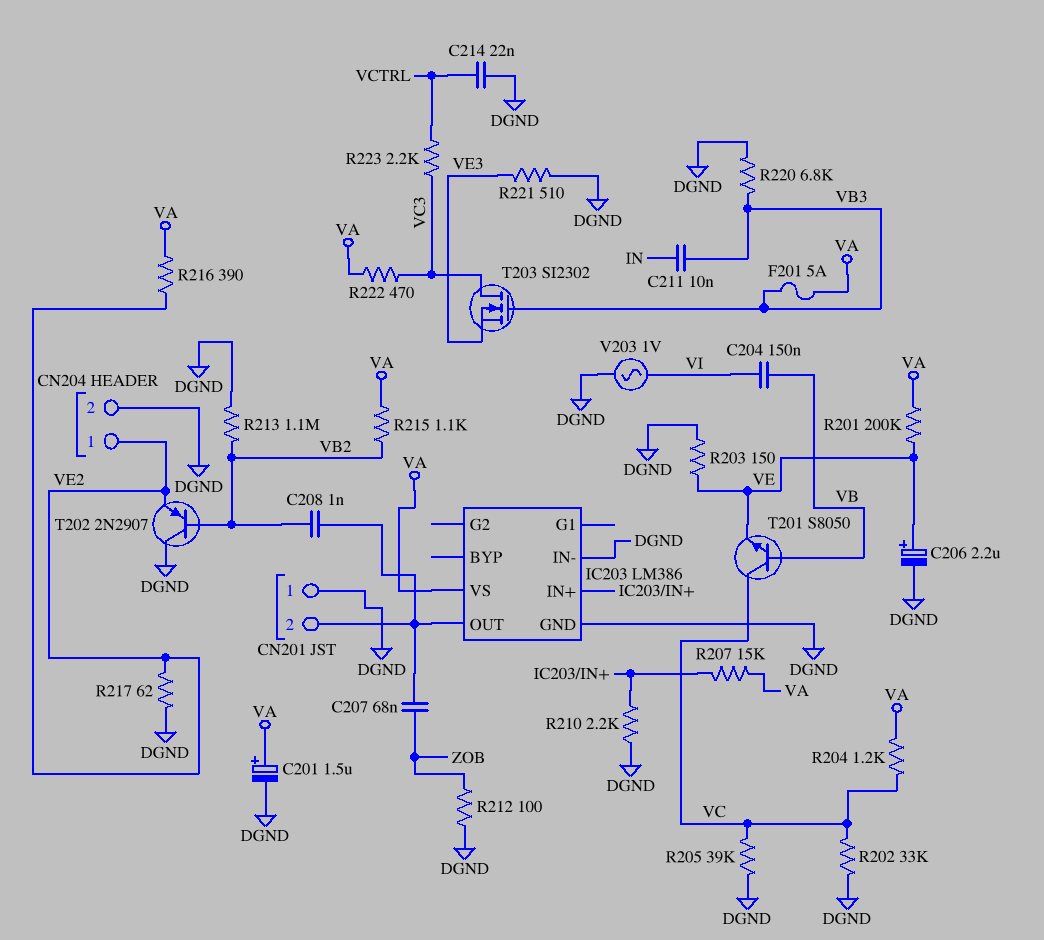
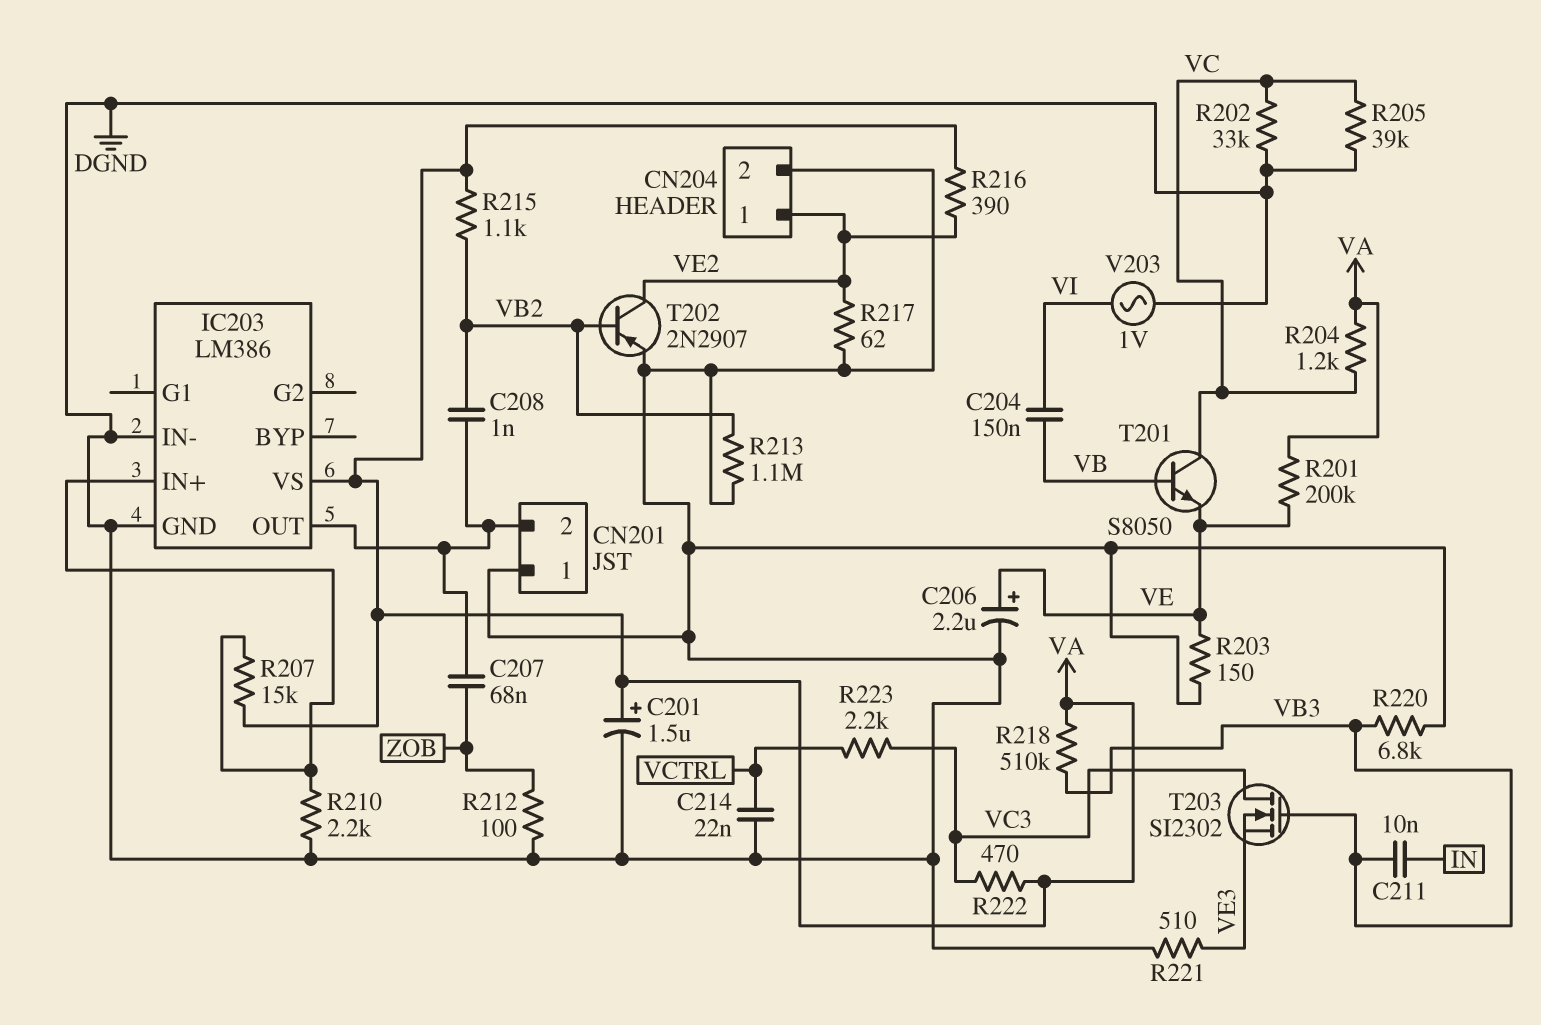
F201: 5A (VA, VB3) -> none
R218: none -> 510k (VA, VB3)
T202: PNP 2N2907 (B VB2, C DGND, E VE2) -> PNP 2N2907 (B VB2, C VE2, E DGND)

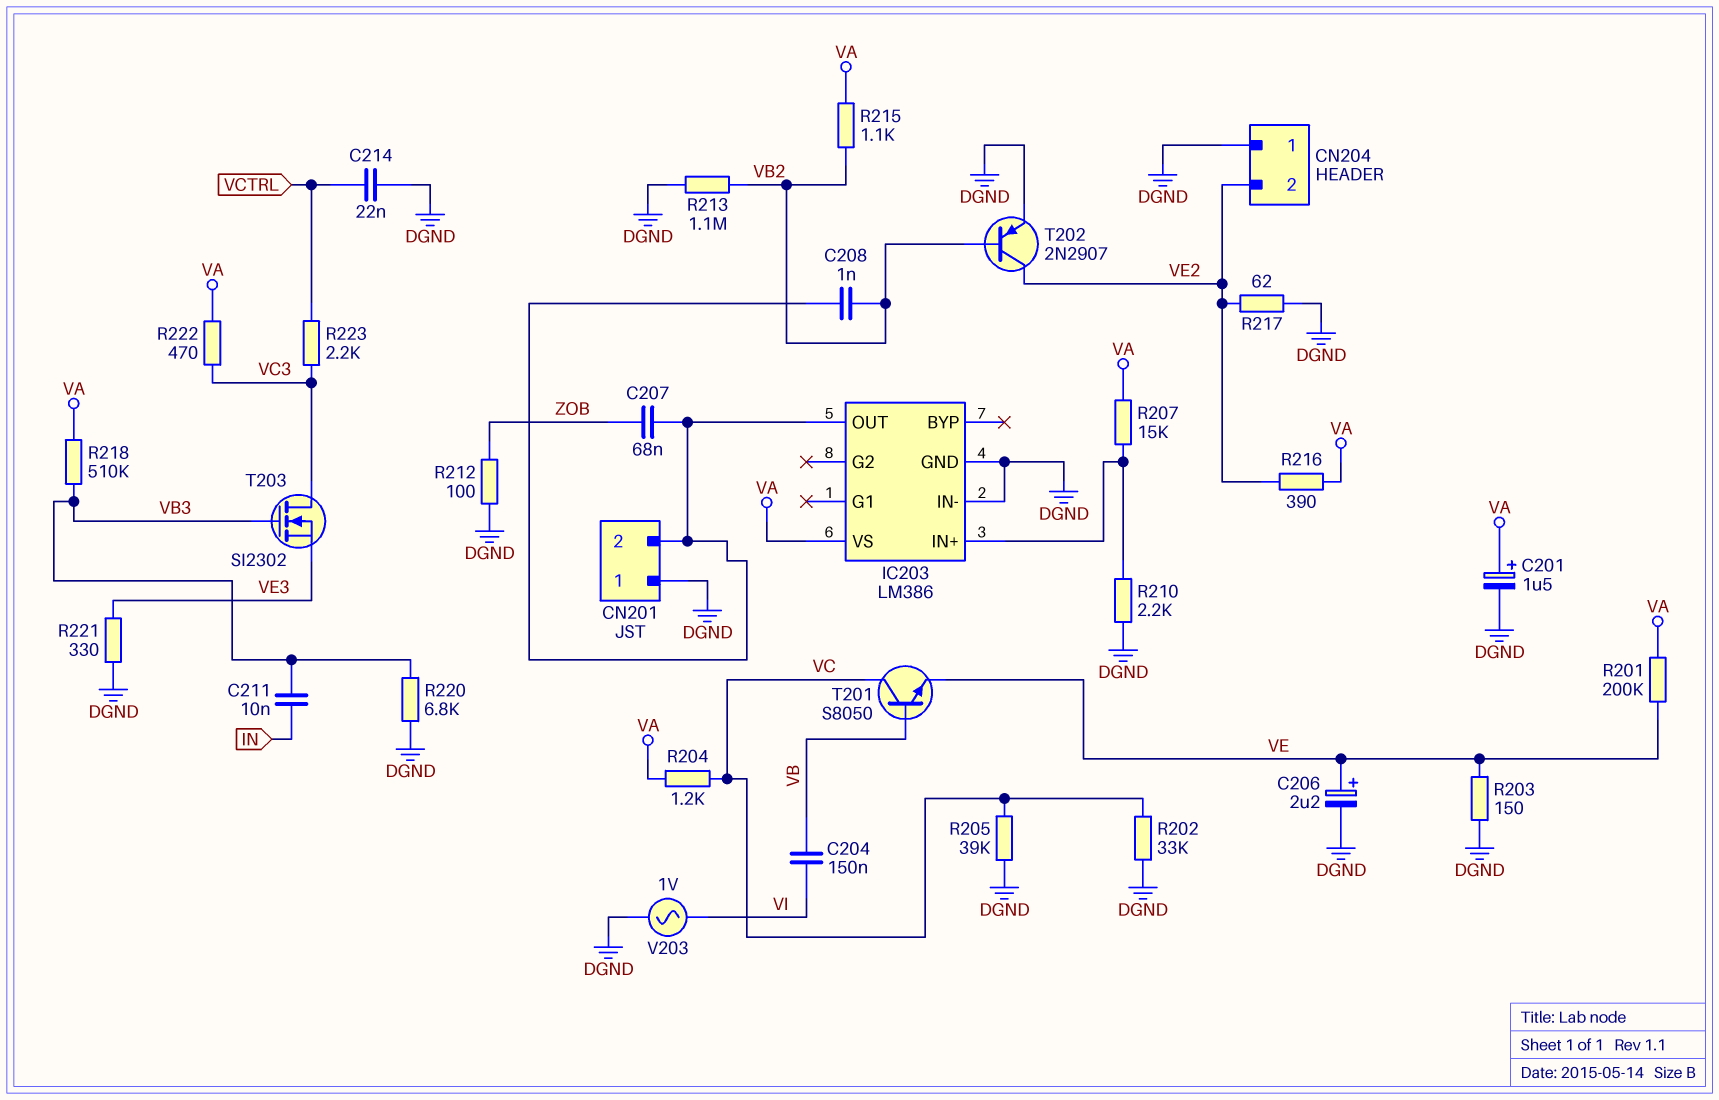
CN204 pin 1: VE2 -> DGND
CN204 pin 2: DGND -> VE2
R221: 510 (DGND, VE3) -> 330 (DGND, VE3)

